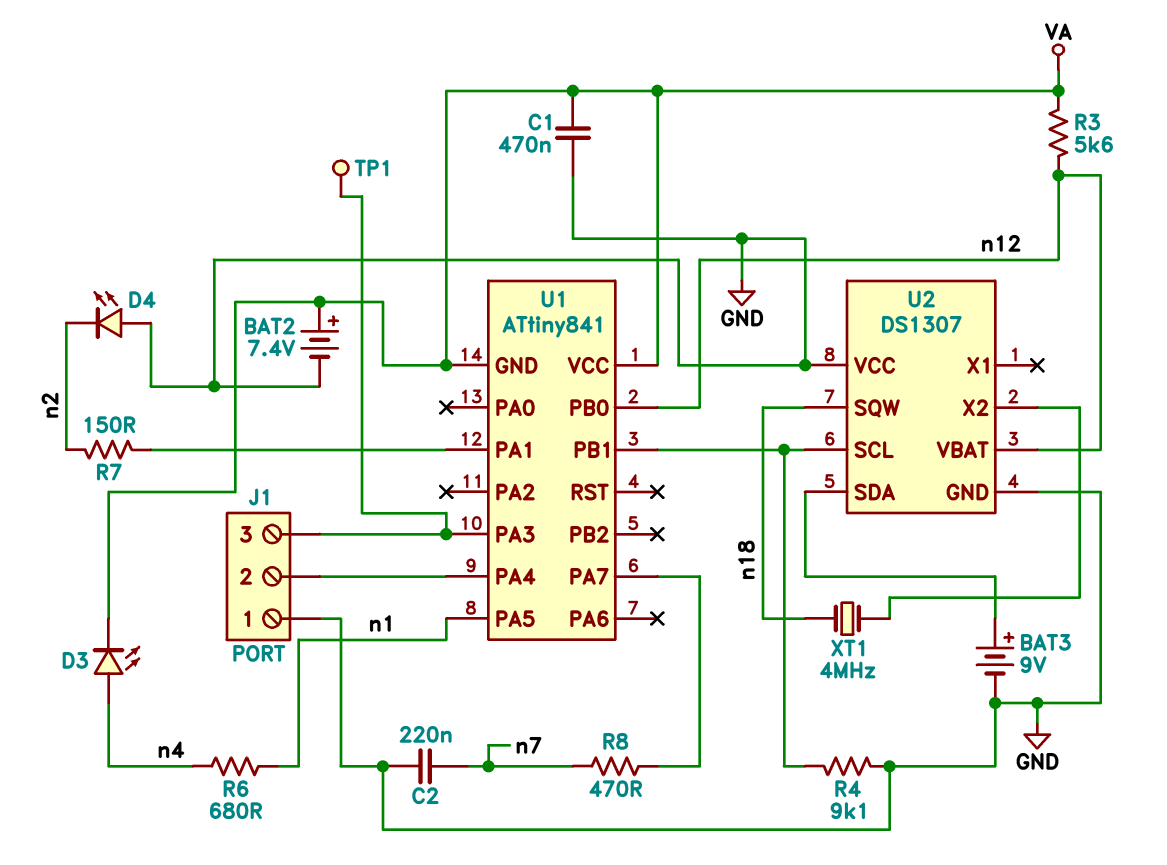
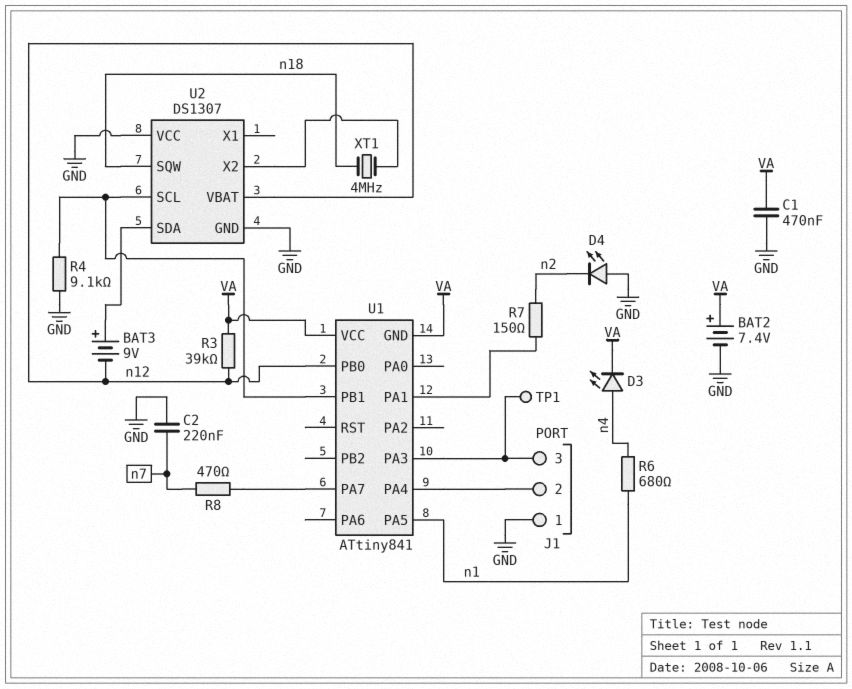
BAT3: 9V (plus U2/SDA, minus GND) -> 9V (plus U2/SDA, minus n12)
R3: 5.6k (VA, n12) -> 39k (VA, n12)

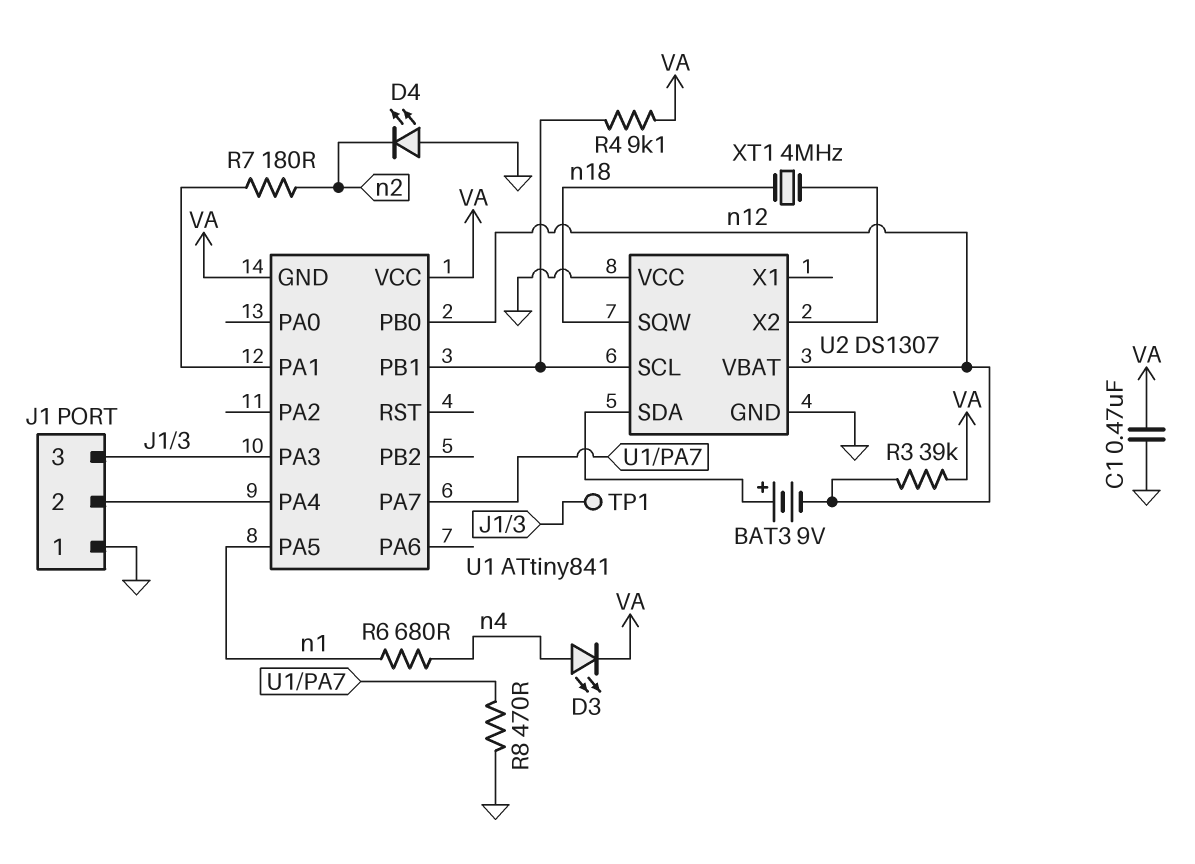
BAT2: 7.4V (plus VA, minus GND) -> none
C2: 220nF (GND, n7) -> none
R4: 9.1k (GND, U1/PB1) -> 9.1k (U1/PB1, VA)
R7: 150 (U1/PA1, n2) -> 180 (U1/PA1, n2)
R8: 470 (U1/PA7, n7) -> 470 (GND, U1/PA7)

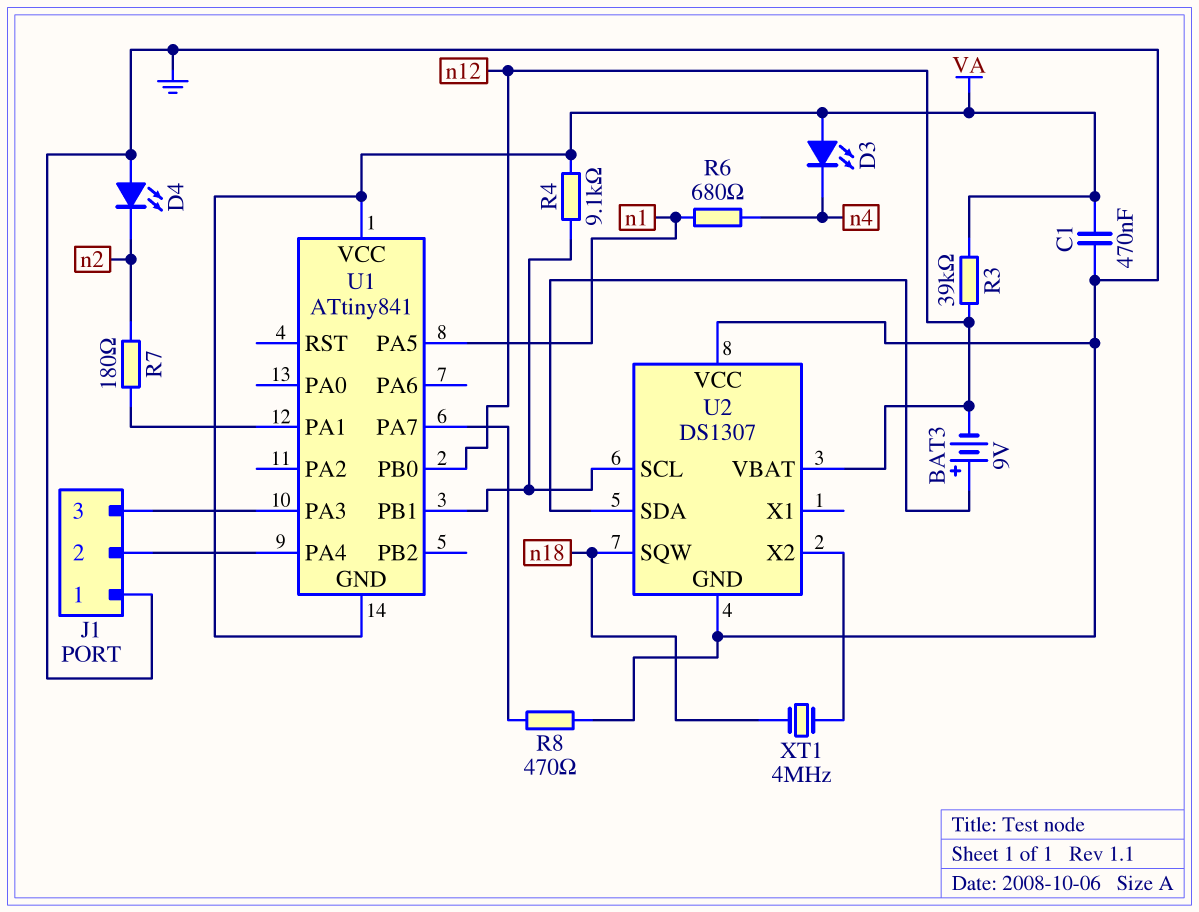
D3: LED (A n4, K VA) -> LED (A VA, K n4)
TP1: test point (J1/3) -> none

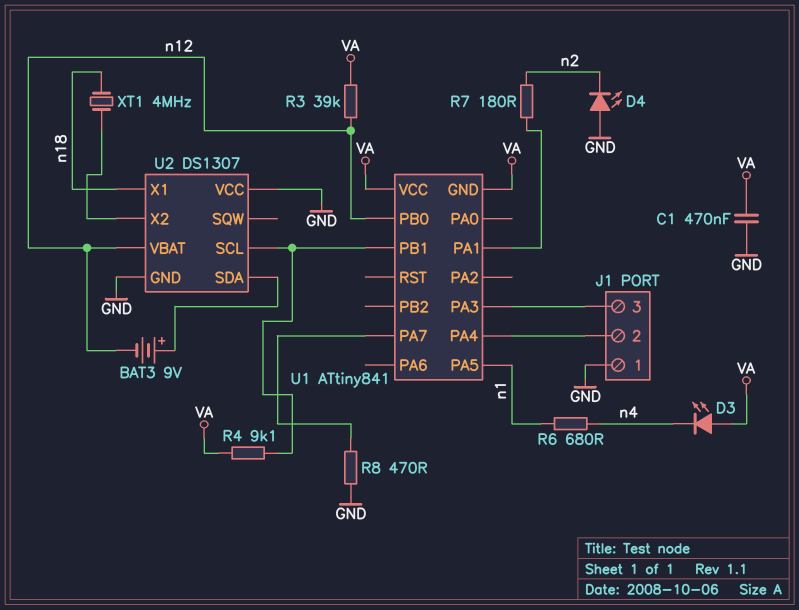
U2 pin SQW: n18 -> none
U2 pin X1: none -> n18

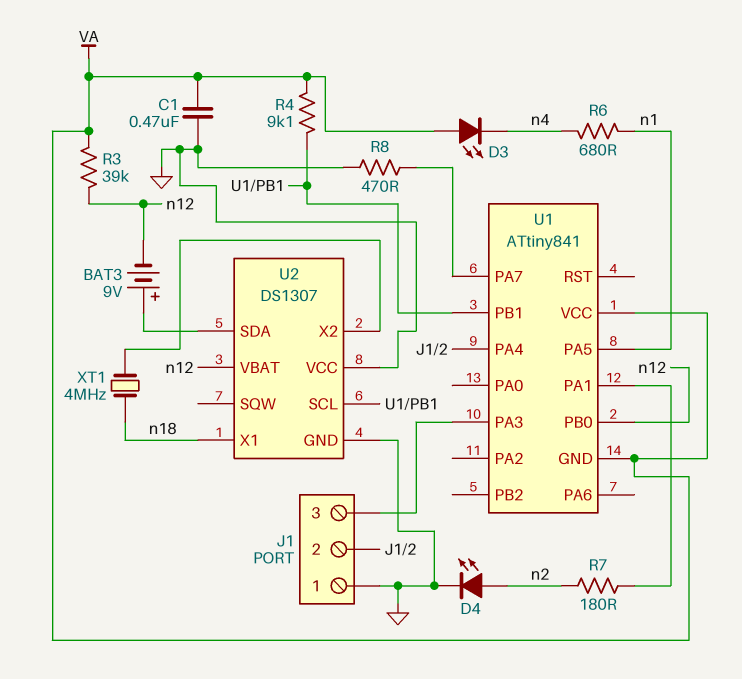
D4: LED (A GND, K n2) -> LED (A n2, K GND)

